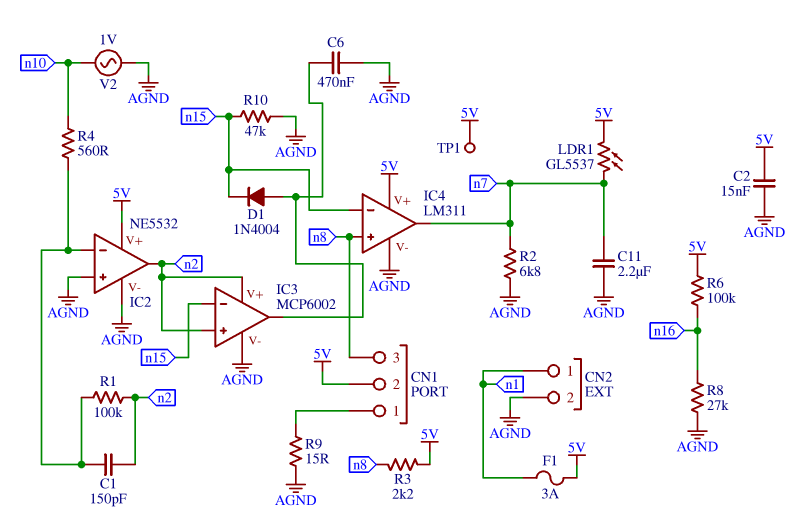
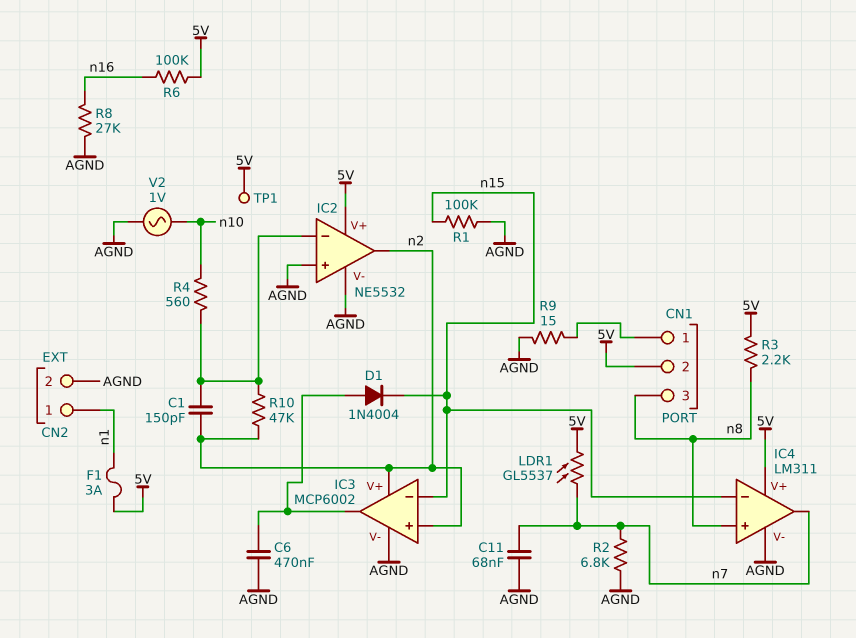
C2: 15nF (5V, AGND) -> none
C11: 2.2uF (AGND, n7) -> 68nF (AGND, n7)
R1: 100k (IC2/in-, n2) -> 100k (AGND, n15)
R10: 47k (AGND, n15) -> 47k (IC2/in-, n2)

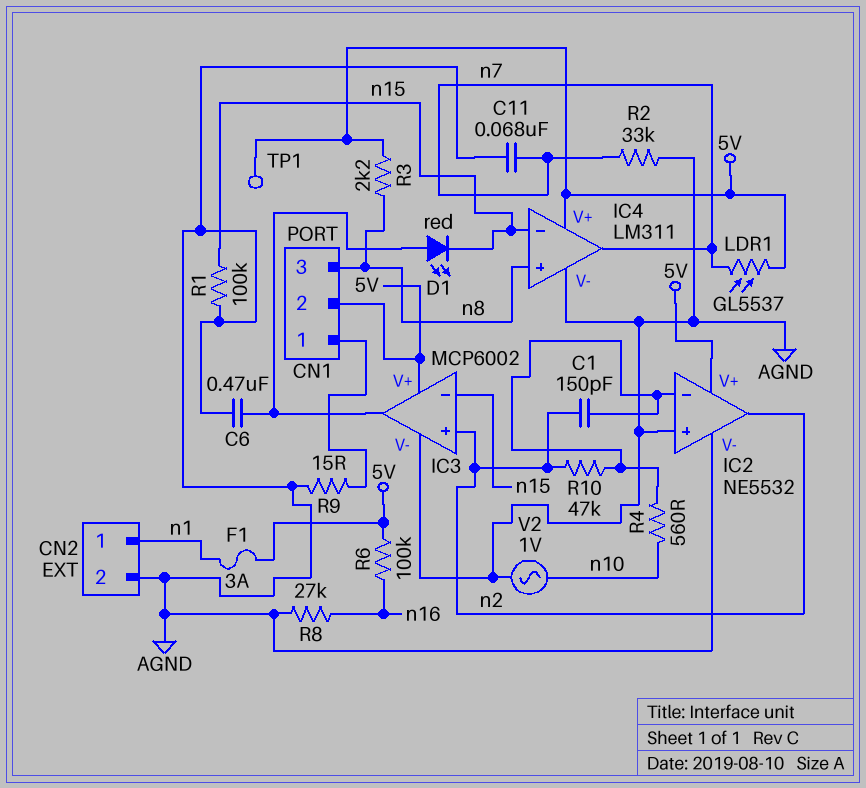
D1: diode 1N4004 (A IC3/out, K n15) -> LED red (A IC3/out, K n15)
IC3 pin V+: n2 -> 5V
R2: 6.8k (AGND, n7) -> 33k (AGND, n7)

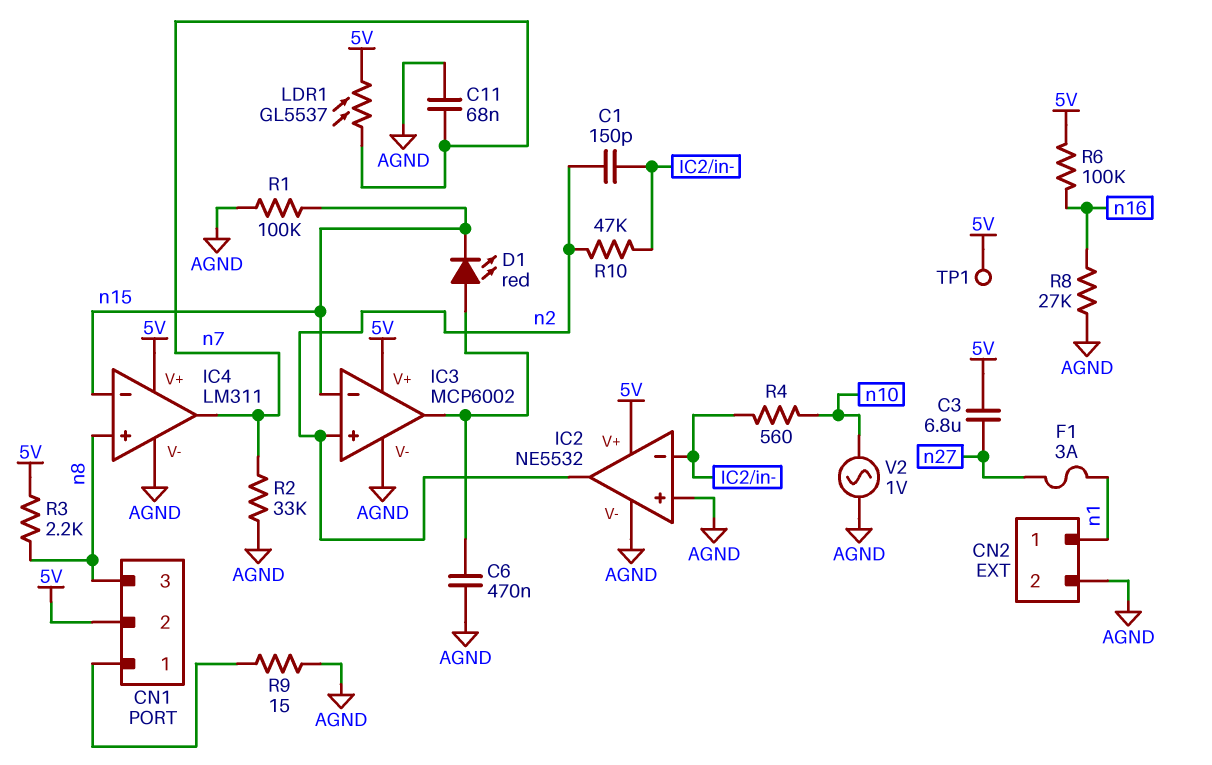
C3: none -> 6.8uF (5V, n27)
F1: 3A (5V, n1) -> 3A (n1, n27)

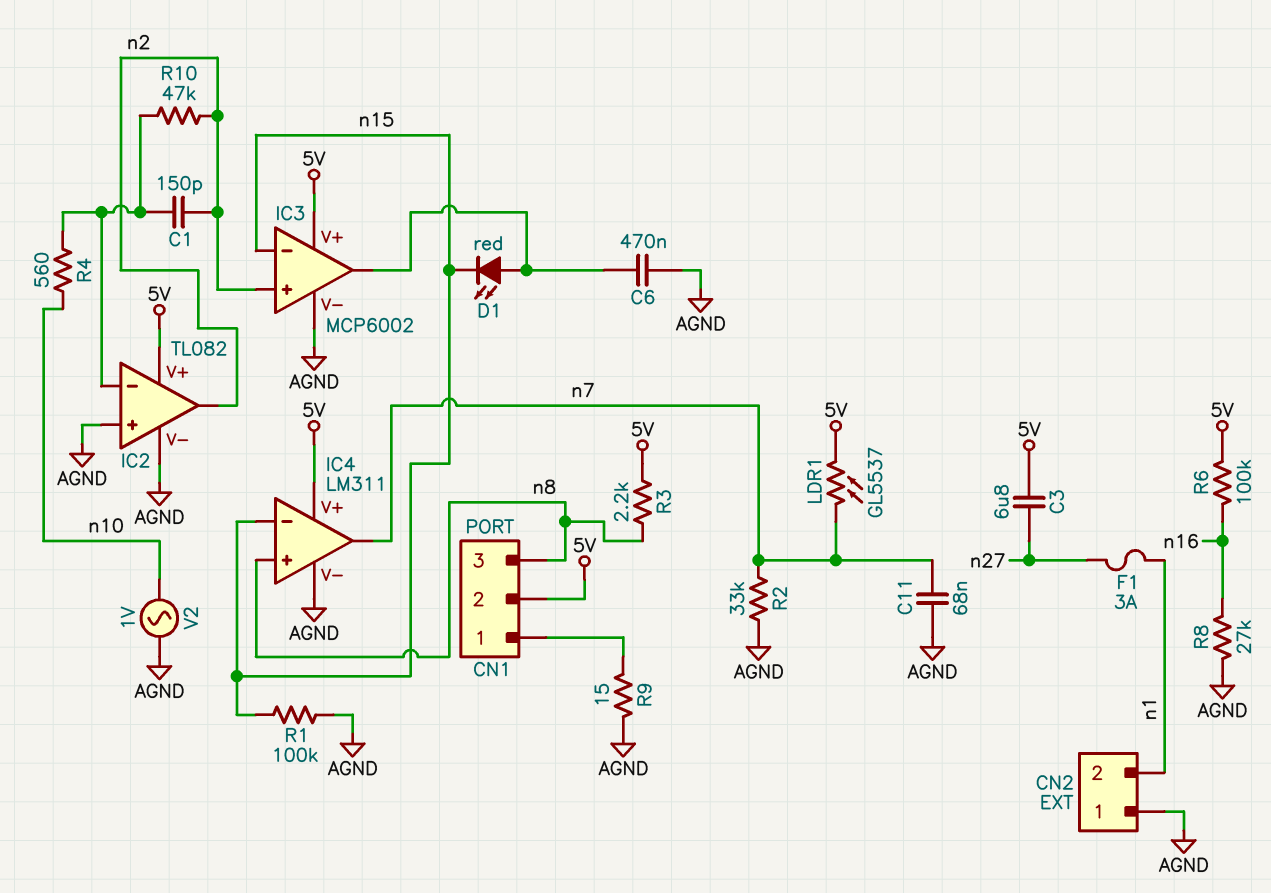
CN2 pin 1: n1 -> AGND
CN2 pin 2: AGND -> n1
IC2: NE5532 -> TL082
TP1: test point (5V) -> none

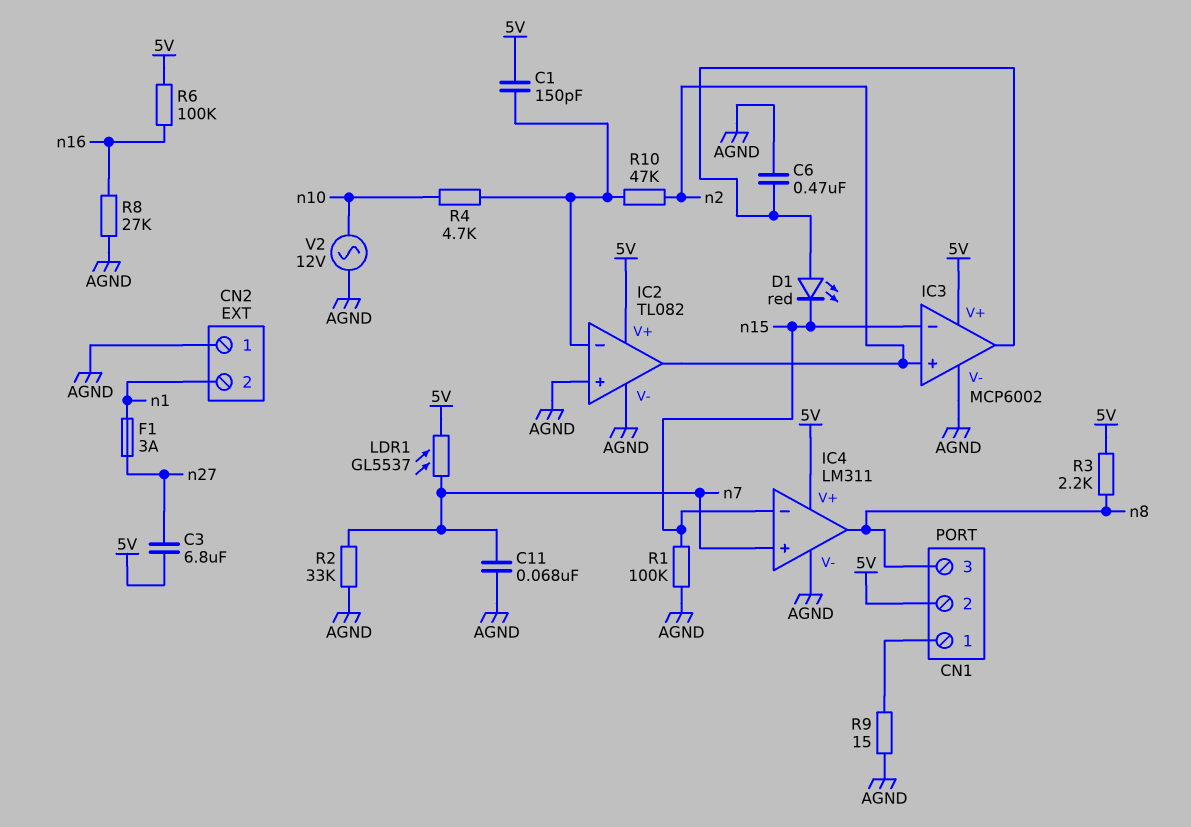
C1: 150pF (IC2/in-, n2) -> 150pF (5V, IC2/in-)
IC4 pin in+: n8 -> n7
IC4 pin out: n7 -> n8
R4: 560 (IC2/in-, n10) -> 4.7k (IC2/in-, n10)
V2: AC 1V (AGND, n10) -> AC 12V (AGND, n10)

